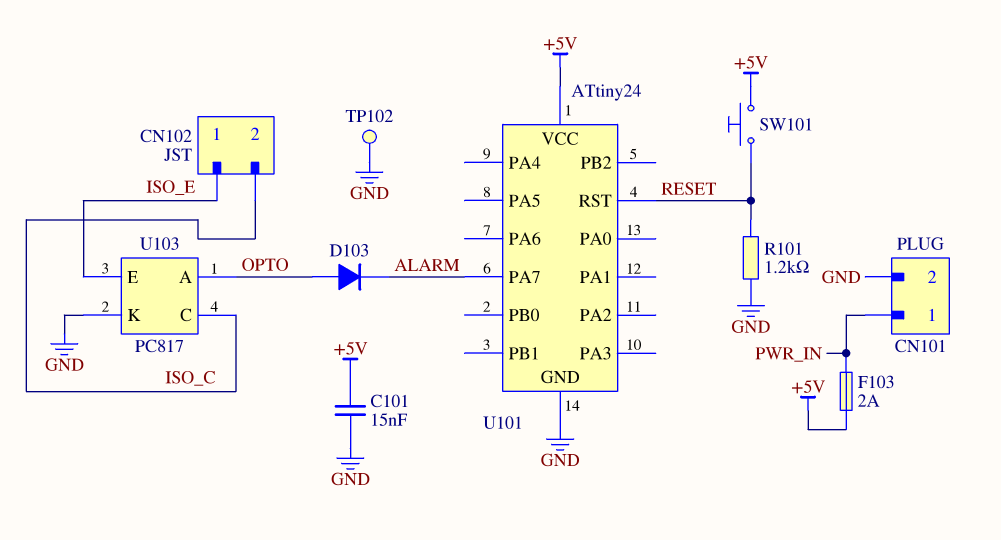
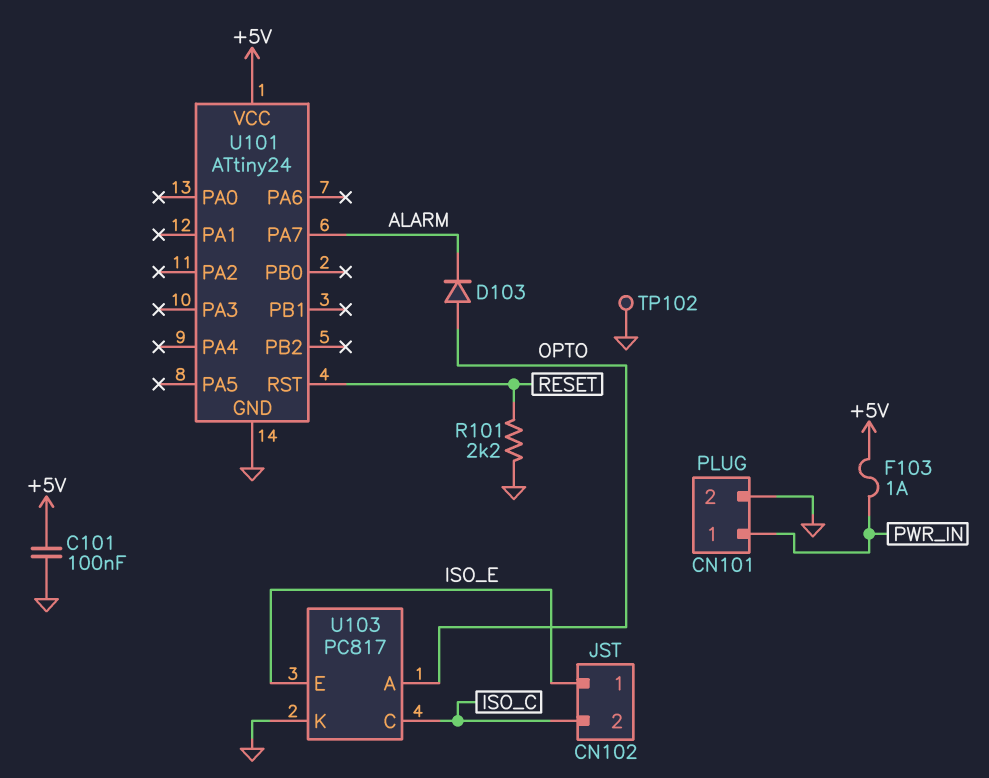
C101: 15nF (+5V, GND) -> 100nF (+5V, GND)
F103: 2A (+5V, PWR_IN) -> 1A (+5V, PWR_IN)
R101: 1.2k (GND, RESET) -> 2.2k (GND, RESET)
SW101: button (+5V, RESET) -> none

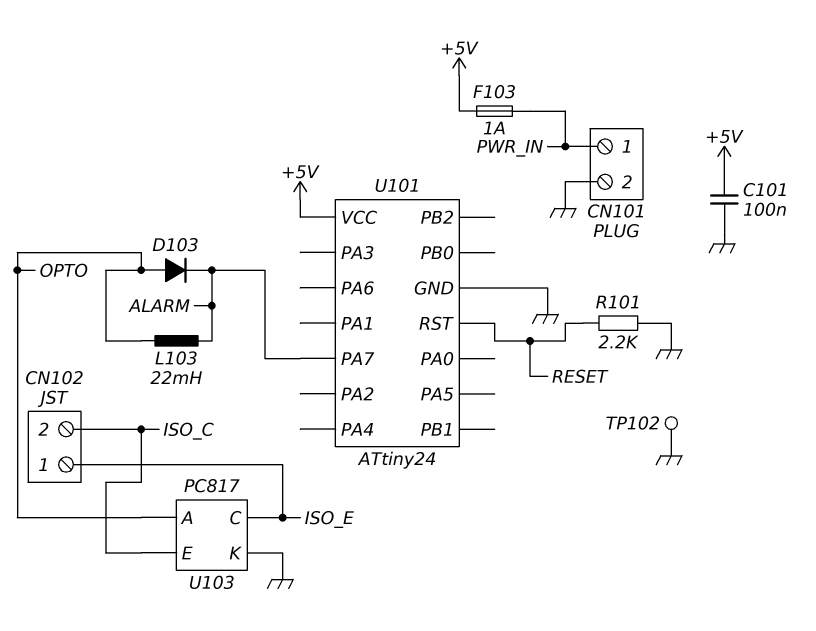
L103: none -> 22mH (ALARM, OPTO)
U103 pin C: ISO_C -> ISO_E
U103 pin E: ISO_E -> ISO_C

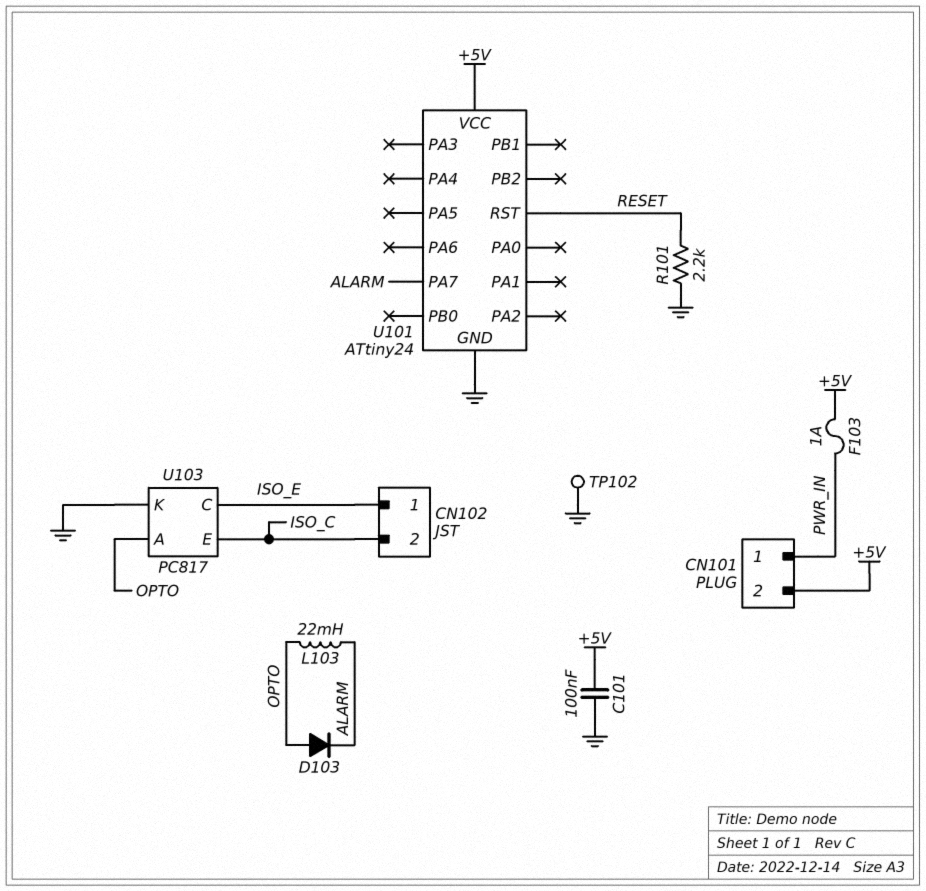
CN101 pin 2: GND -> +5V

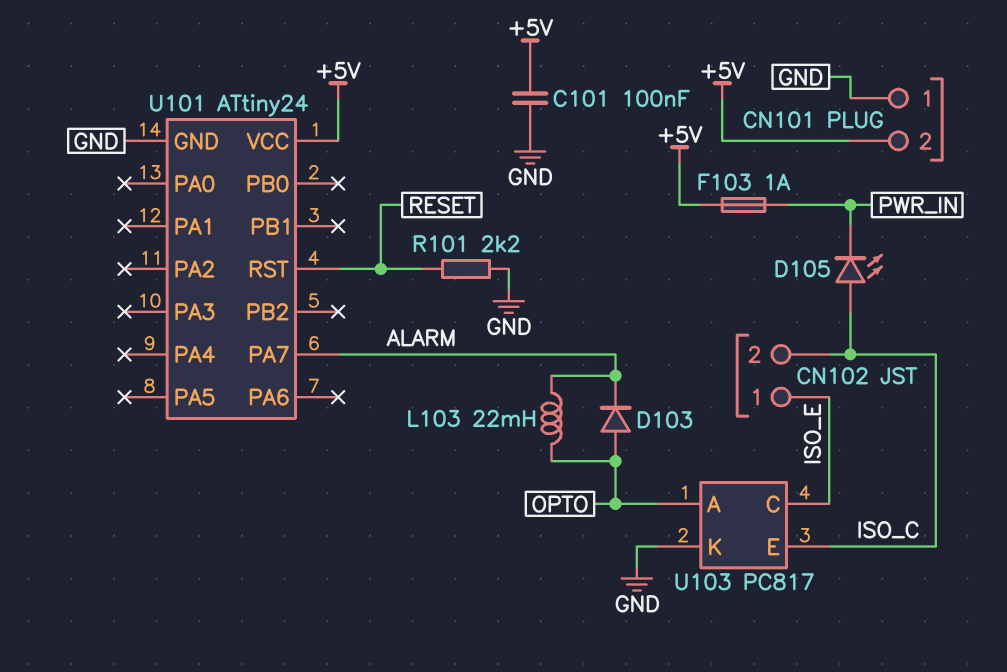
CN101 pin 1: PWR_IN -> GND
D105: none -> LED (A ISO_C, K PWR_IN)
TP102: test point (GND) -> none

